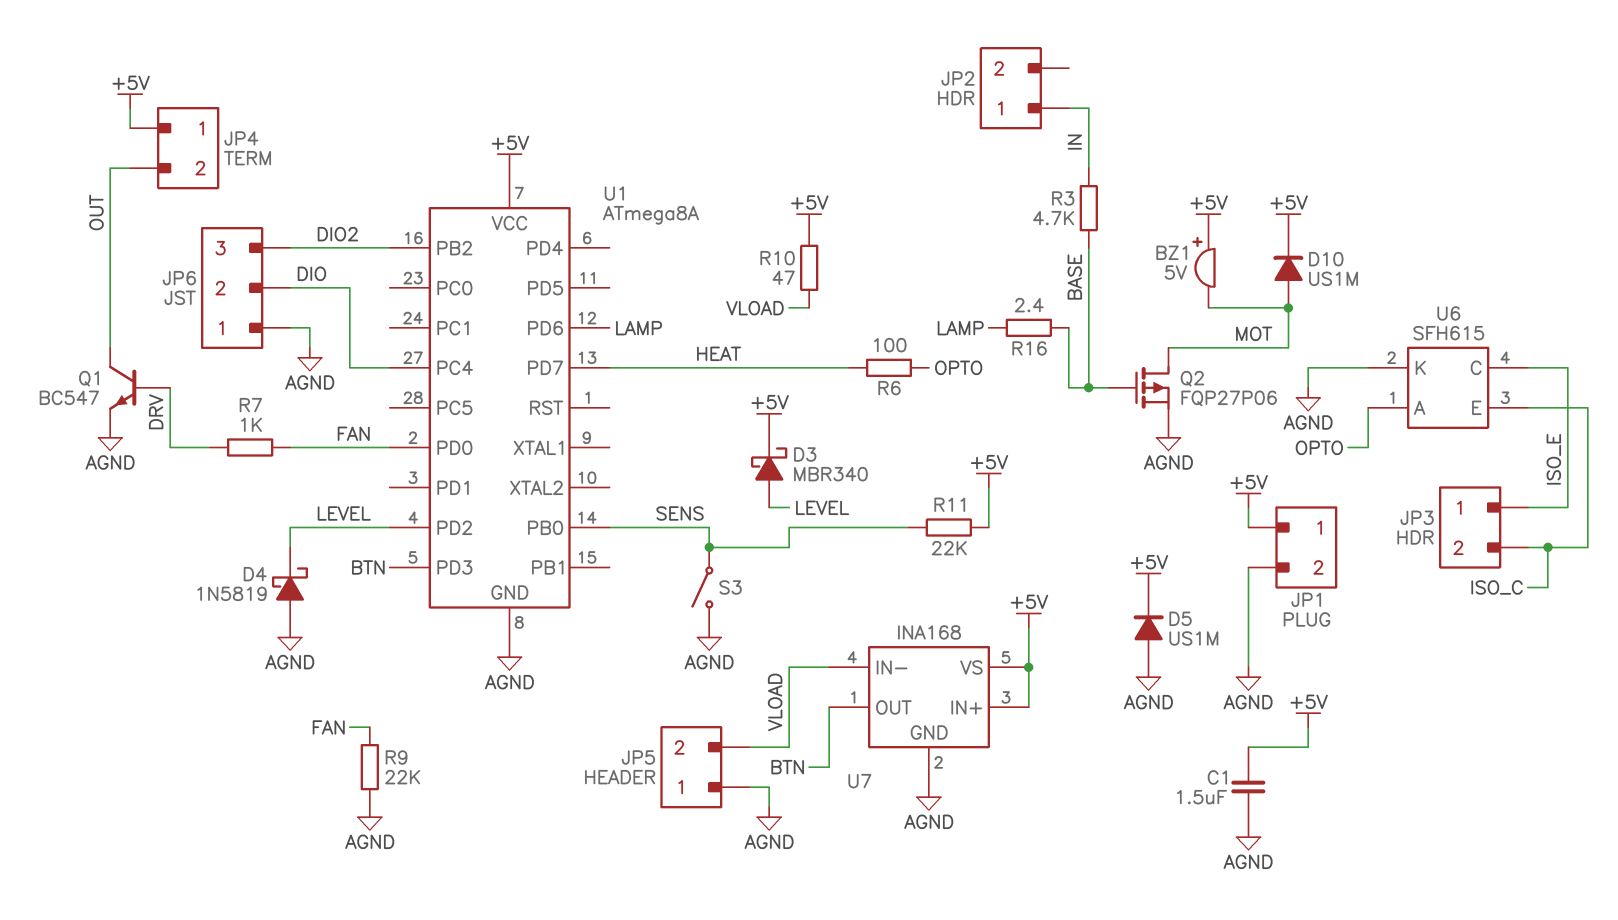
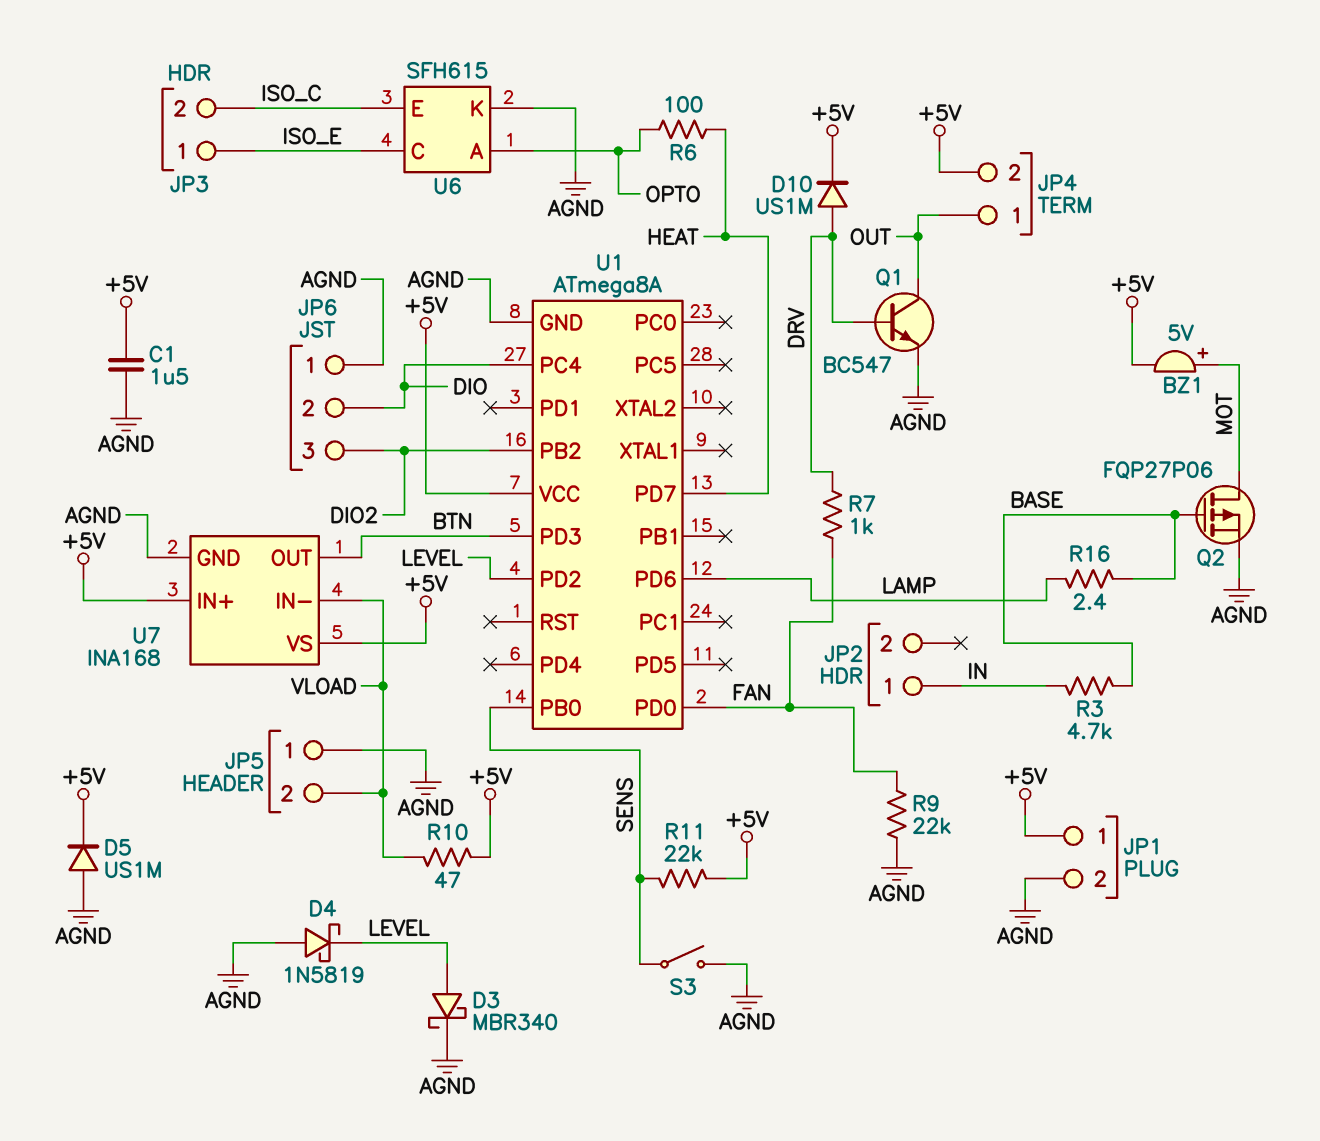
BZ1: buzzer 5V (plus +5V, minus MOT) -> buzzer 5V (plus MOT, minus +5V)
D3: schottky MBR340 (A LEVEL, K +5V) -> schottky MBR340 (A LEVEL, K AGND)
D10: diode US1M (A MOT, K +5V) -> diode US1M (A DRV, K +5V)
JP4 pin 1: +5V -> OUT
JP4 pin 2: OUT -> +5V

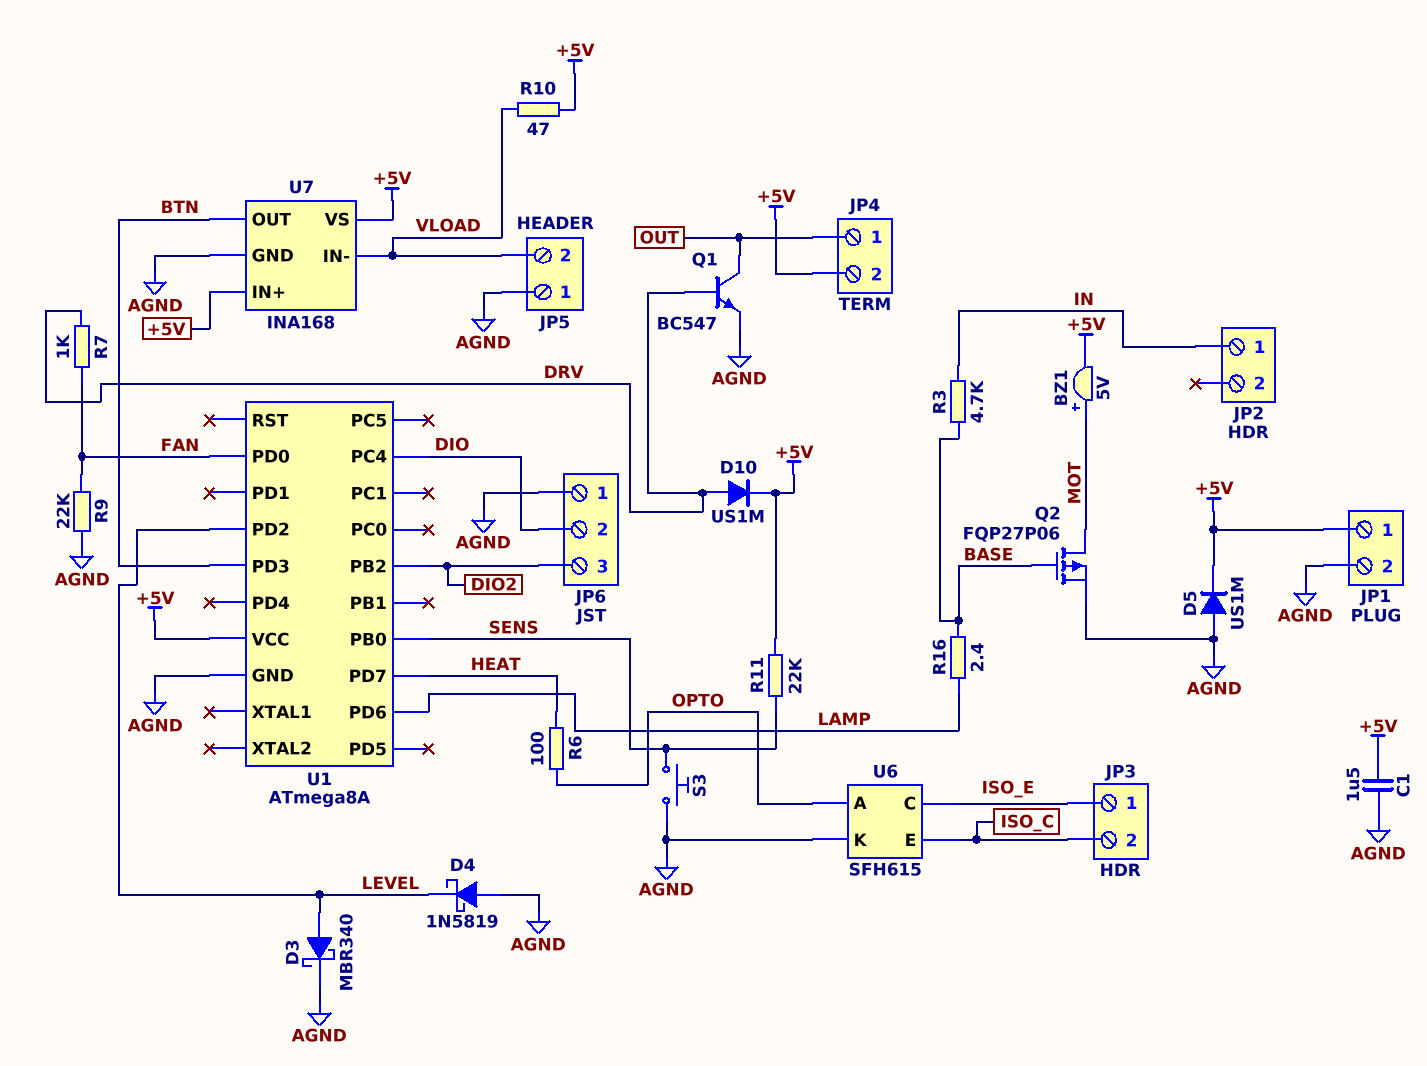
S3: switch (AGND, SENS) -> button (AGND, SENS)

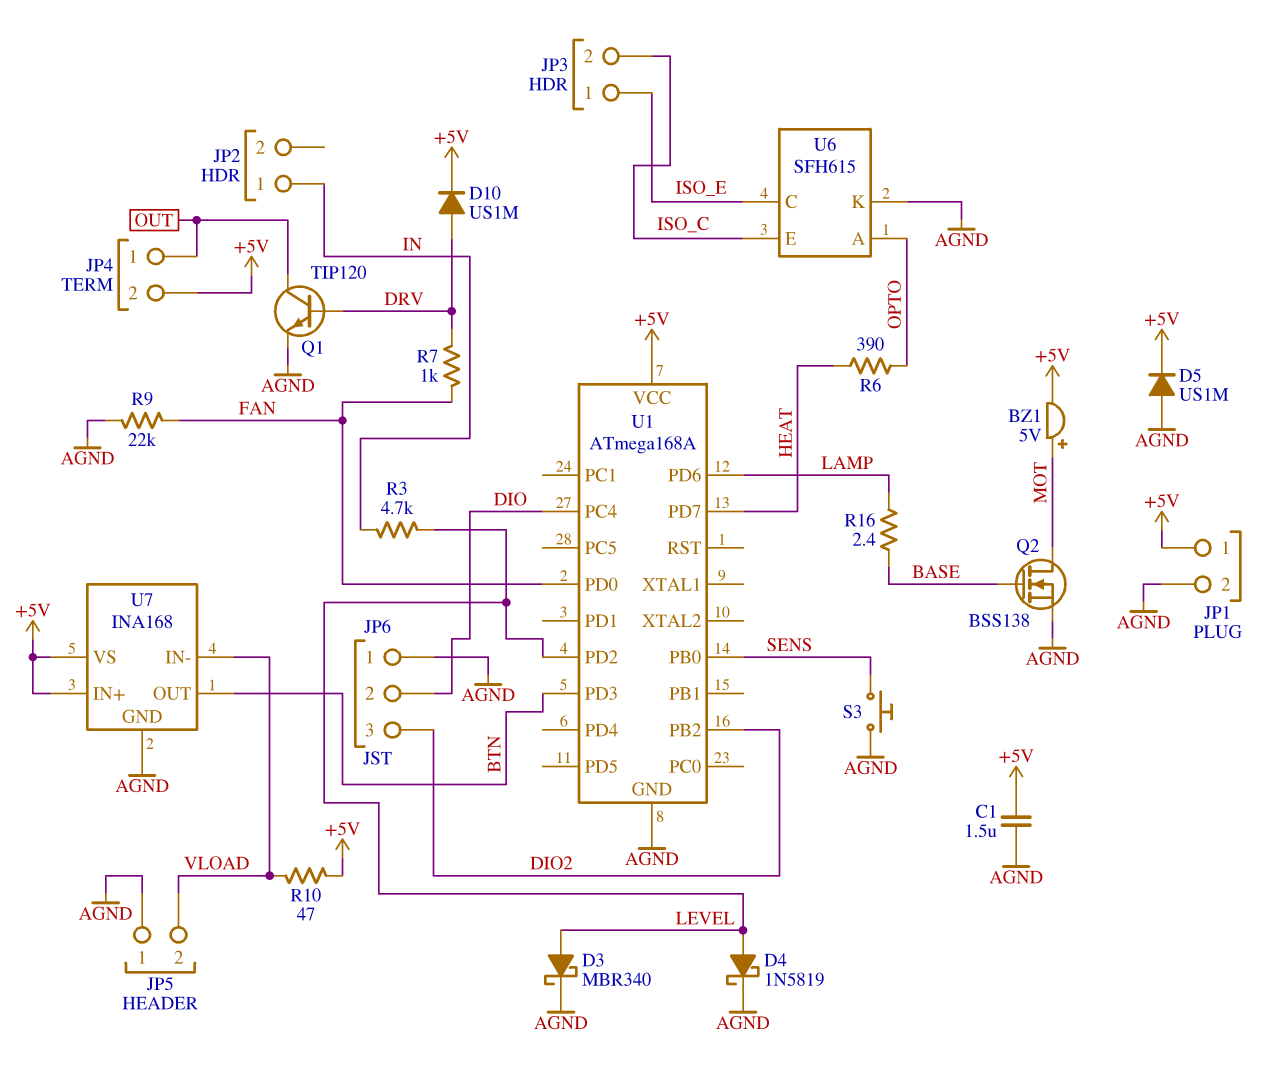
D4: schottky 1N5819 (A AGND, K LEVEL) -> schottky 1N5819 (A LEVEL, K AGND)
Q1: NPN BC547 (B DRV, C OUT, E AGND) -> NPN TIP120 (B DRV, C OUT, E AGND)
Q2: PMOS FQP27P06 (G BASE, D MOT, S AGND) -> NMOS BSS138 (G BASE, D MOT, S AGND)
R3: 4.7k (BASE, IN) -> 4.7k (IN, LEVEL)
R6: 100 (HEAT, OPTO) -> 390 (HEAT, OPTO)
R11: 22k (+5V, SENS) -> none
U1: ATmega8A -> ATmega168A

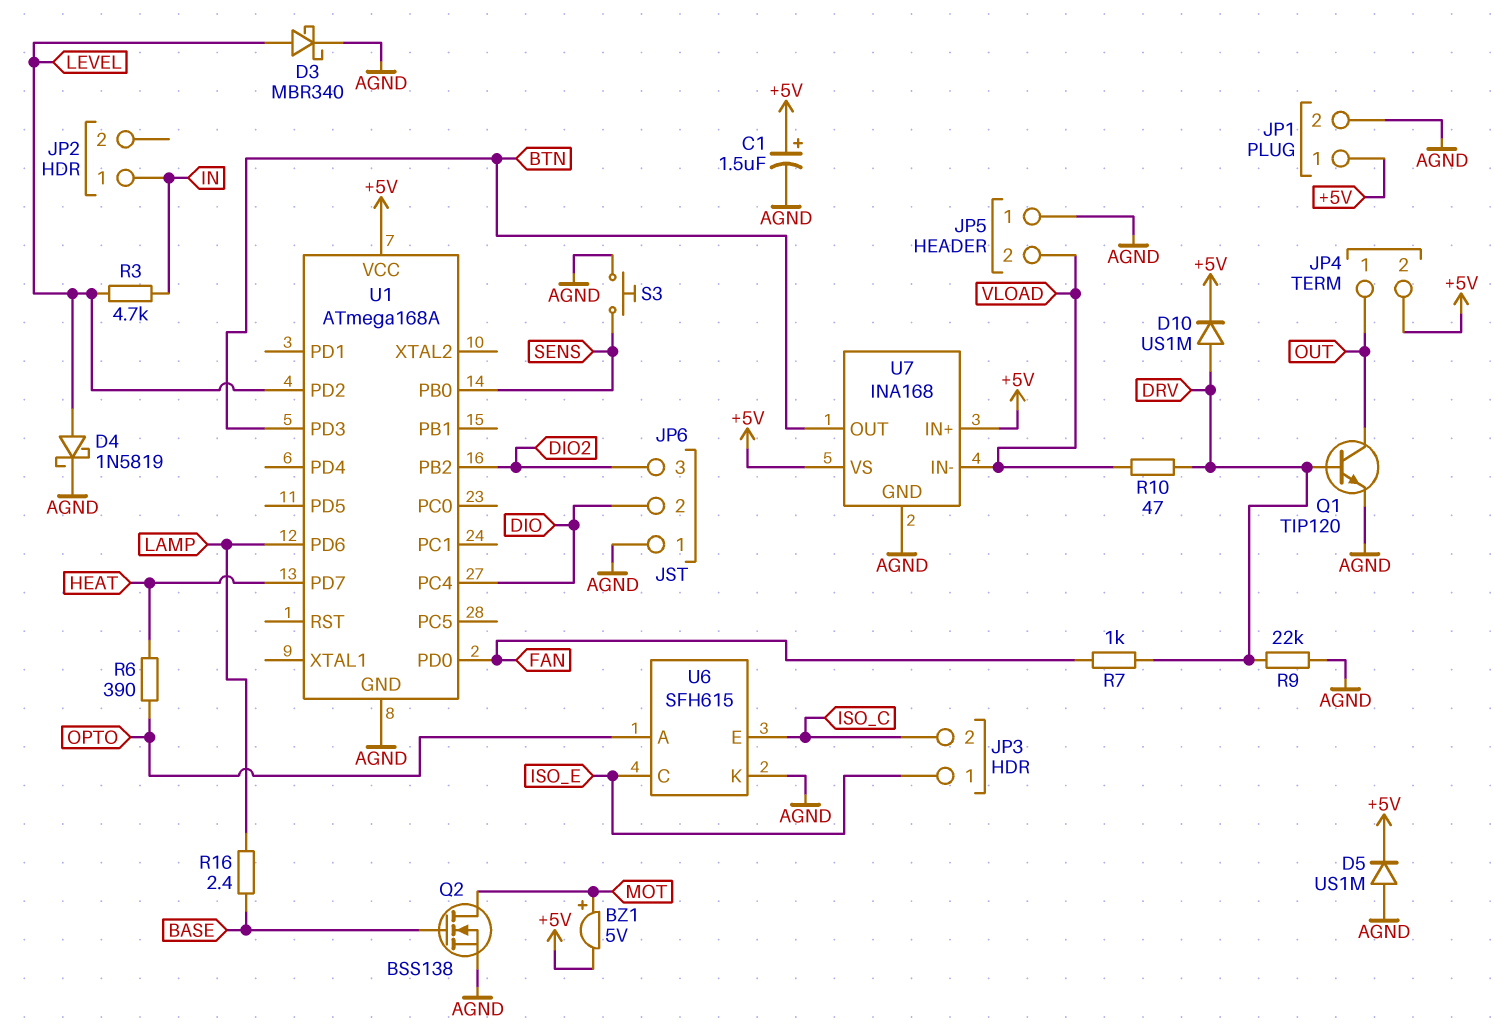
C1: 1.5uF (+5V, AGND) -> 1.5uF (plus +5V, minus AGND)
R9: 22k (AGND, FAN) -> 22k (AGND, DRV)
R10: 47 (+5V, VLOAD) -> 47 (DRV, VLOAD)

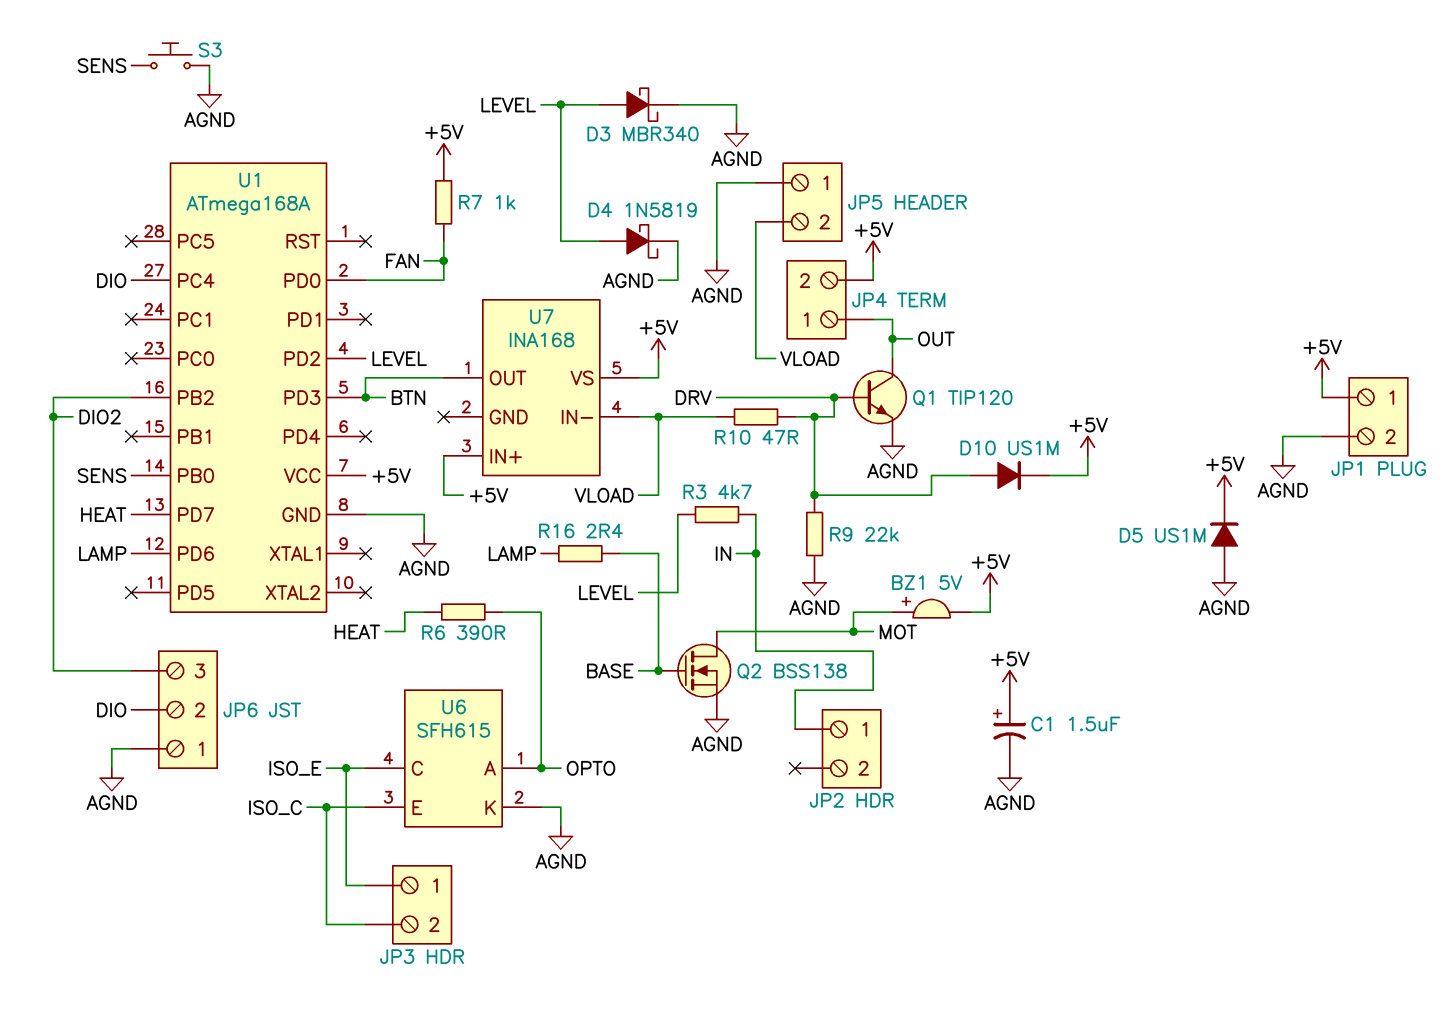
R7: 1k (DRV, FAN) -> 1k (+5V, FAN)
U7 pin GND: AGND -> none

